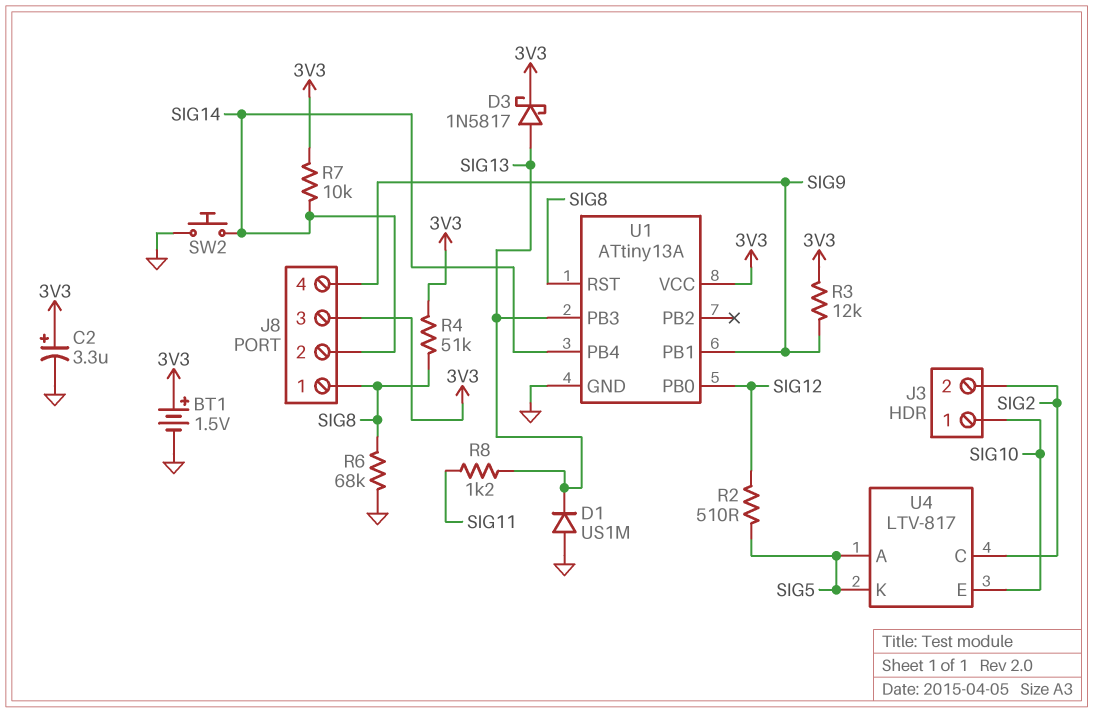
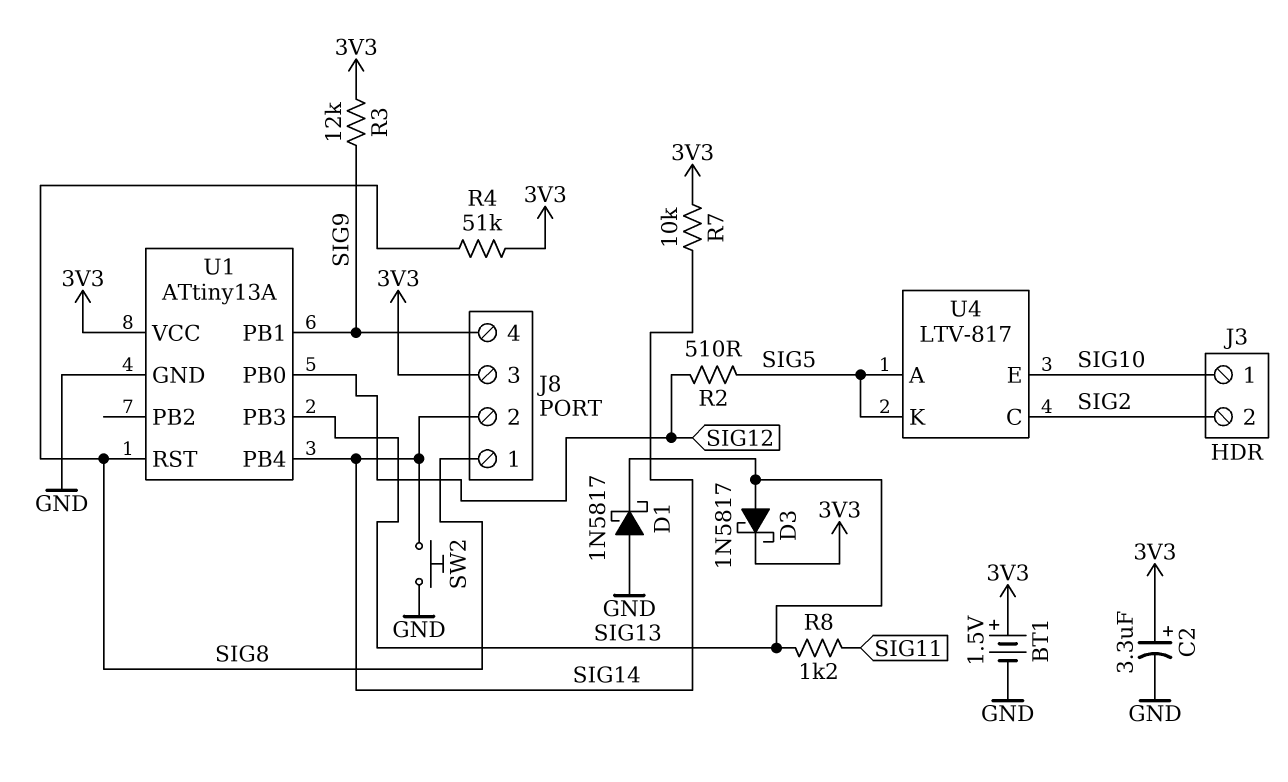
D1: diode US1M (A GND, K SIG13) -> schottky 1N5817 (A GND, K SIG13)
R6: 68k (GND, SIG8) -> none

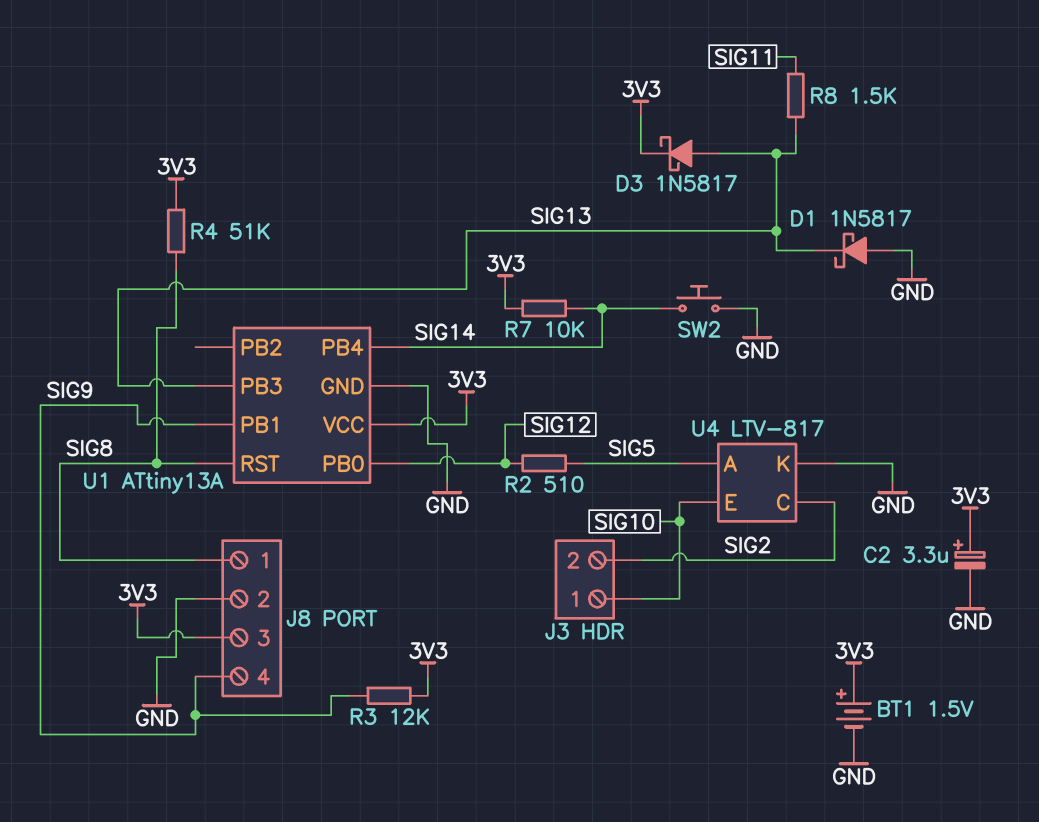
J8 pin 2: SIG14 -> GND
R8: 1.2k (SIG11, SIG13) -> 1.5k (SIG11, SIG13)
U4 pin K: SIG5 -> GND

